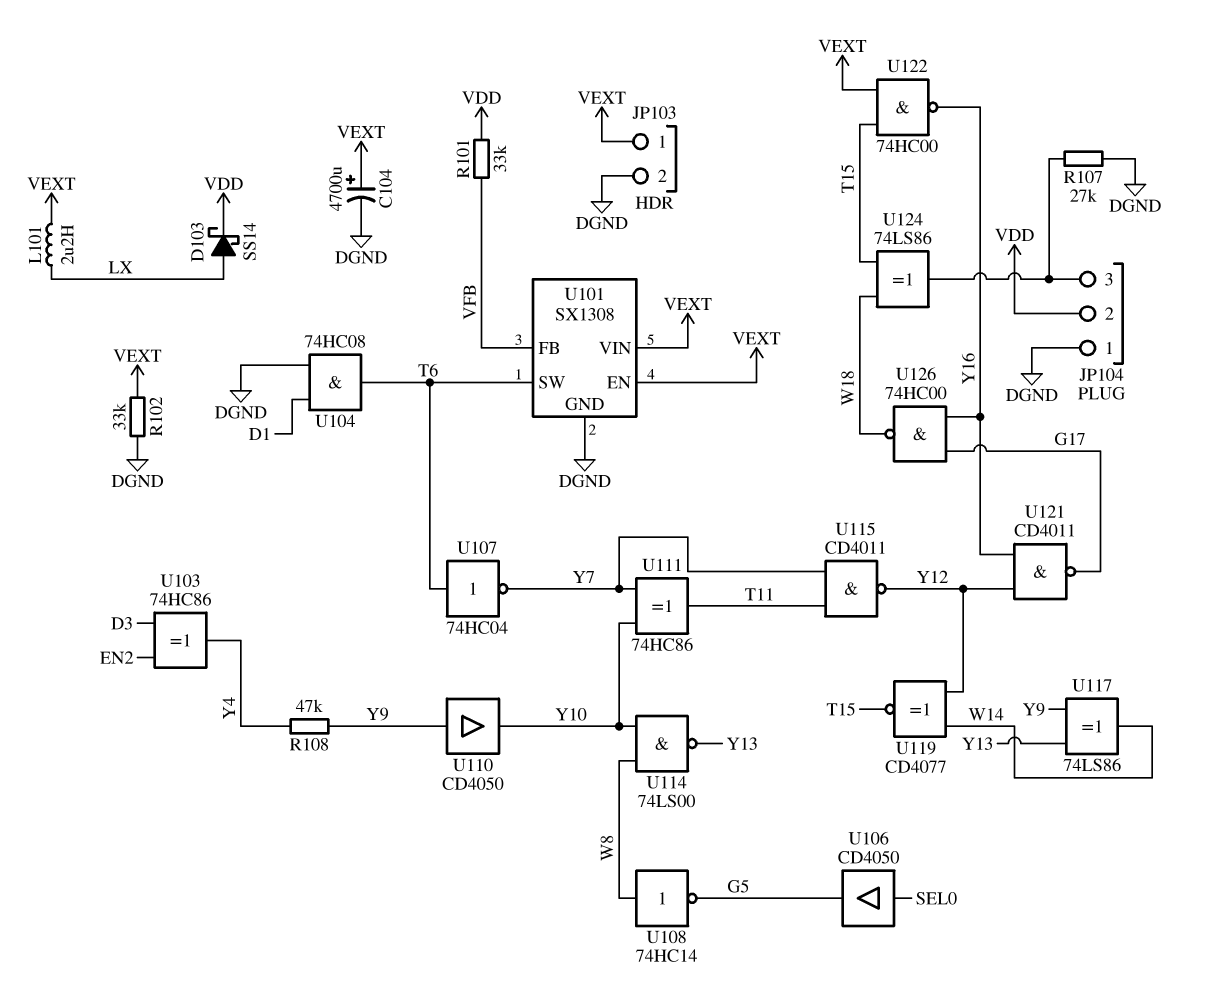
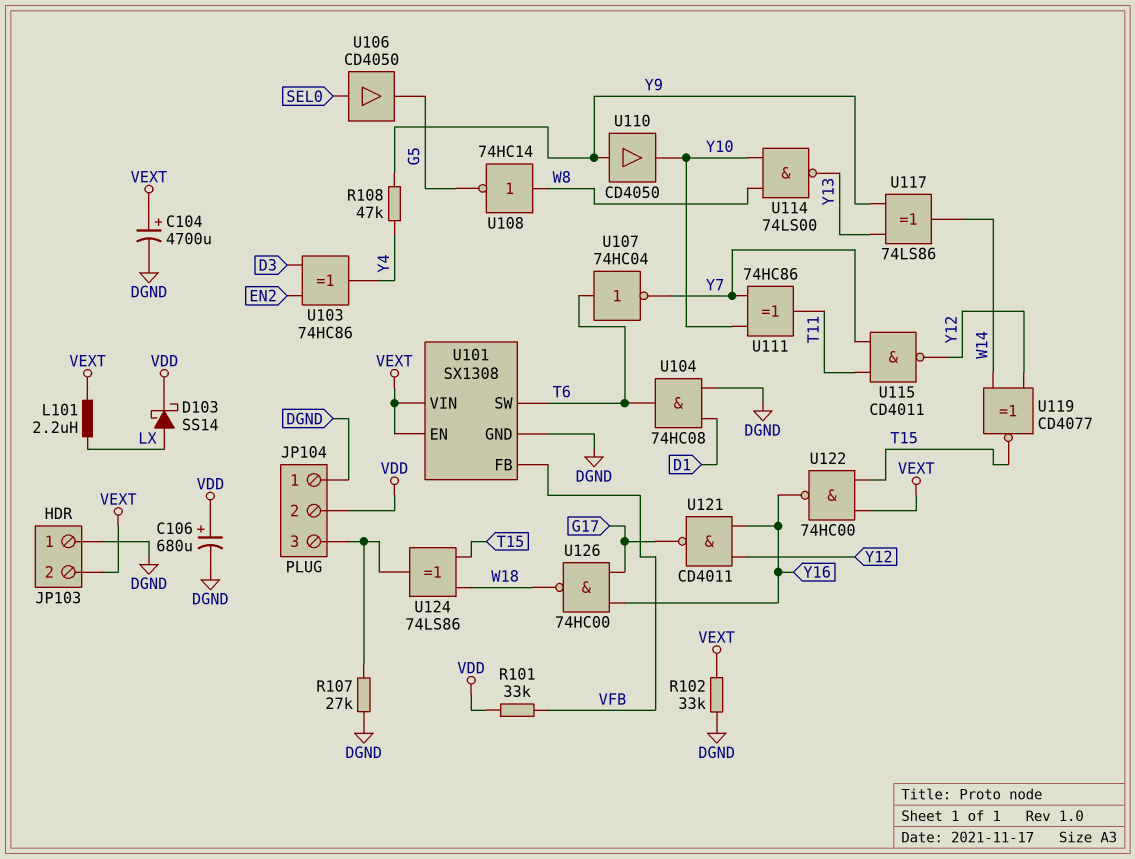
C106: none -> 680uF (plus VDD, minus DGND)
JP103 pin 1: VEXT -> DGND
JP103 pin 2: DGND -> VEXT

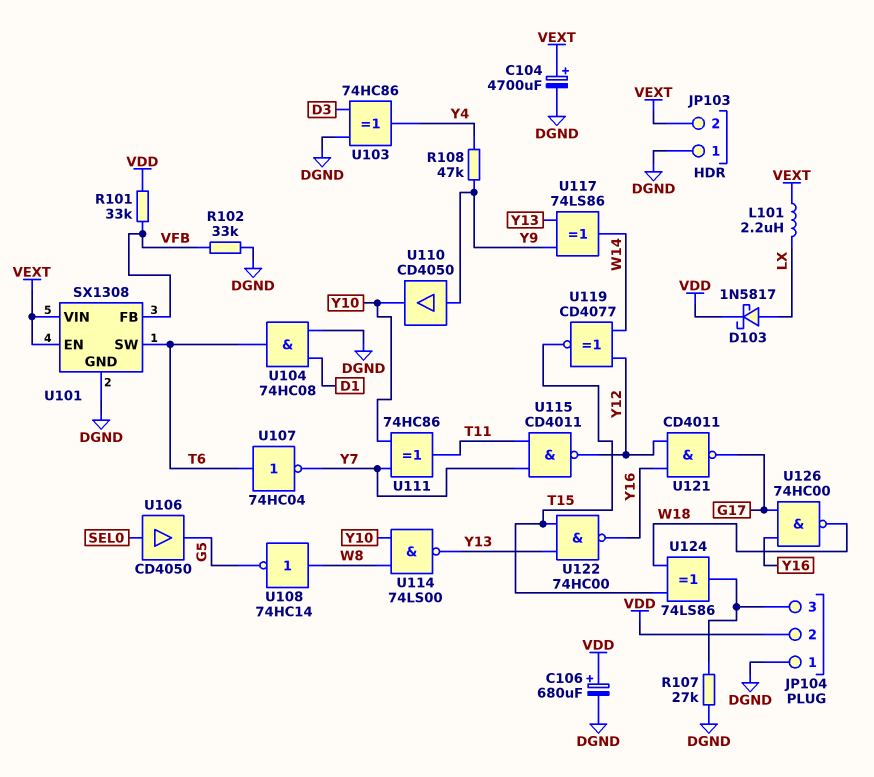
D103: schottky SS14 (A LX, K VDD) -> schottky 1N5817 (A LX, K VDD)
R102: 33k (DGND, VEXT) -> 33k (DGND, VFB)
U103: XOR 74HC86 (in D3, in EN2, out Y4) -> XOR 74HC86 (in D3, in DGND, out Y4)
U122: NAND 74HC00 (in T15, in VEXT, out Y16) -> NAND 74HC00 (in T15, in Y13, out Y16)

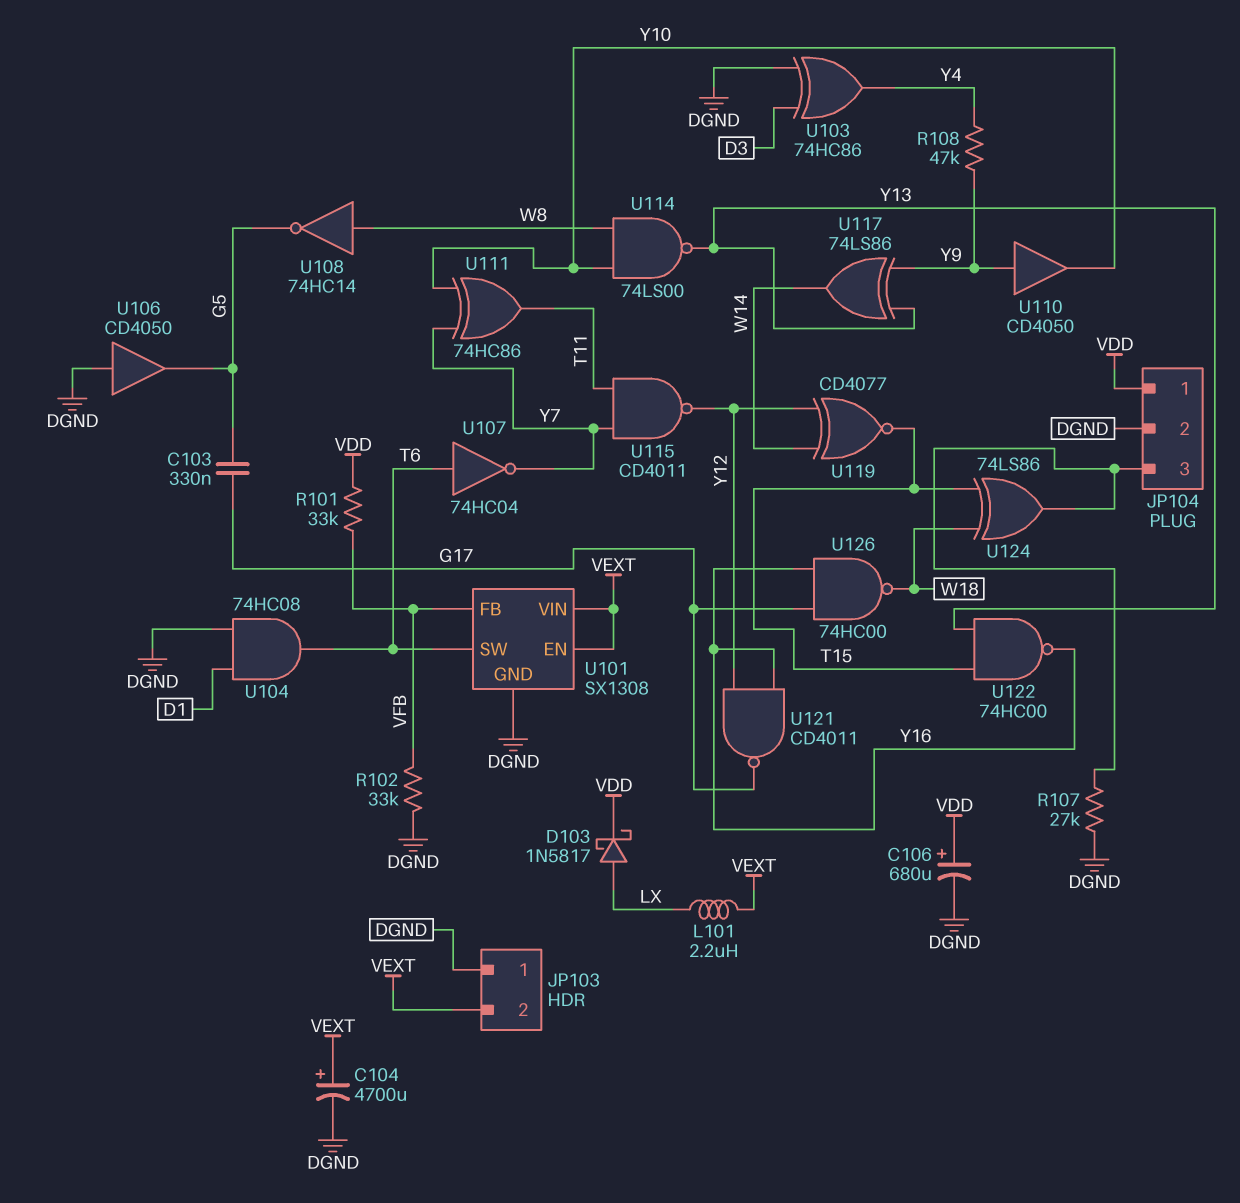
C103: none -> 330nF (G5, G17)
JP104 pin 1: DGND -> VDD
JP104 pin 2: VDD -> DGND
U106: buffer CD4050 (in SEL0, out G5) -> buffer CD4050 (in DGND, out G5)

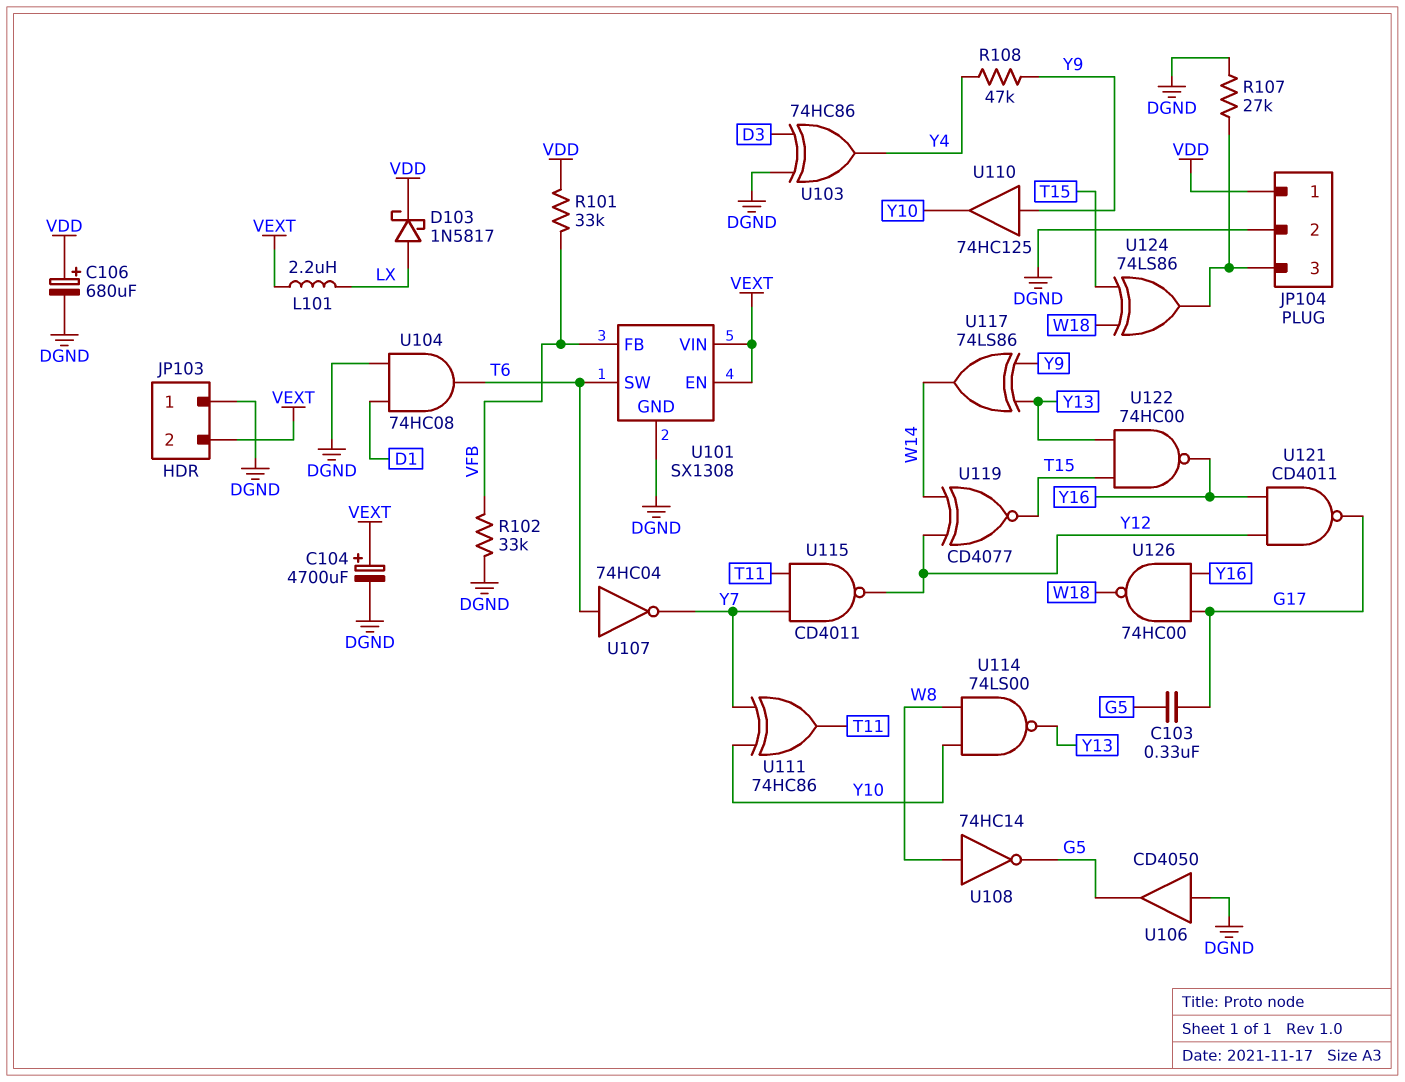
U110: buffer CD4050 (in Y9, out Y10) -> buffer 74HC125 (in Y9, out Y10)

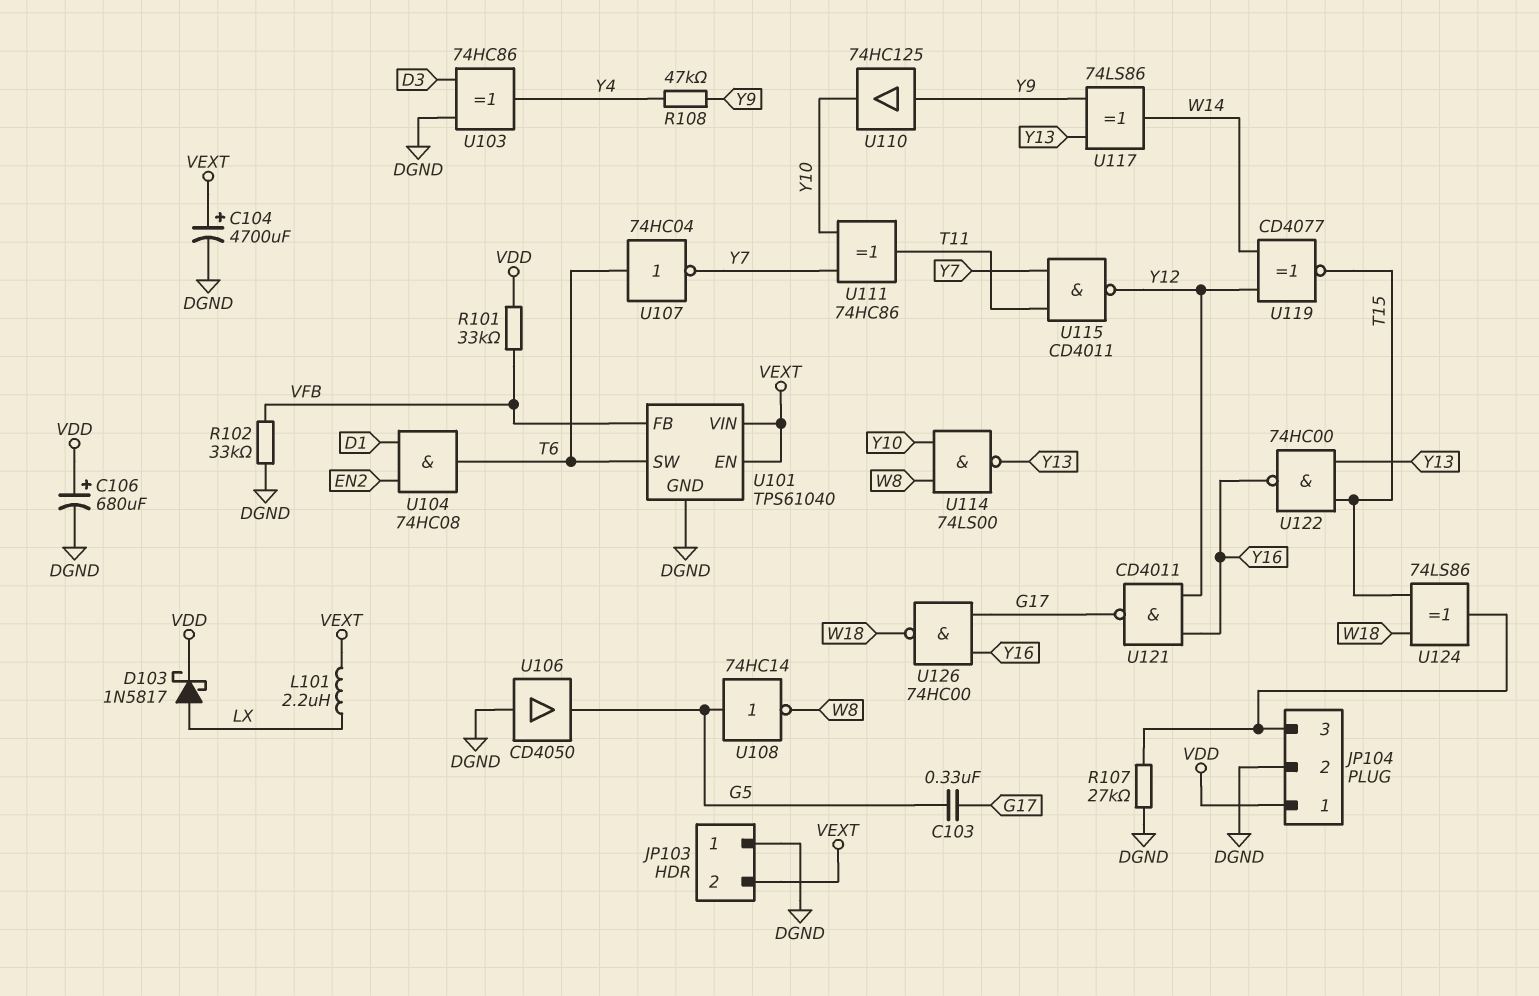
U101: SX1308 -> TPS61040
U104: AND 74HC08 (in D1, in DGND, out T6) -> AND 74HC08 (in D1, in EN2, out T6)
U108: NOT 74HC14 (in W8, out G5) -> NOT 74HC14 (in G5, out W8)

